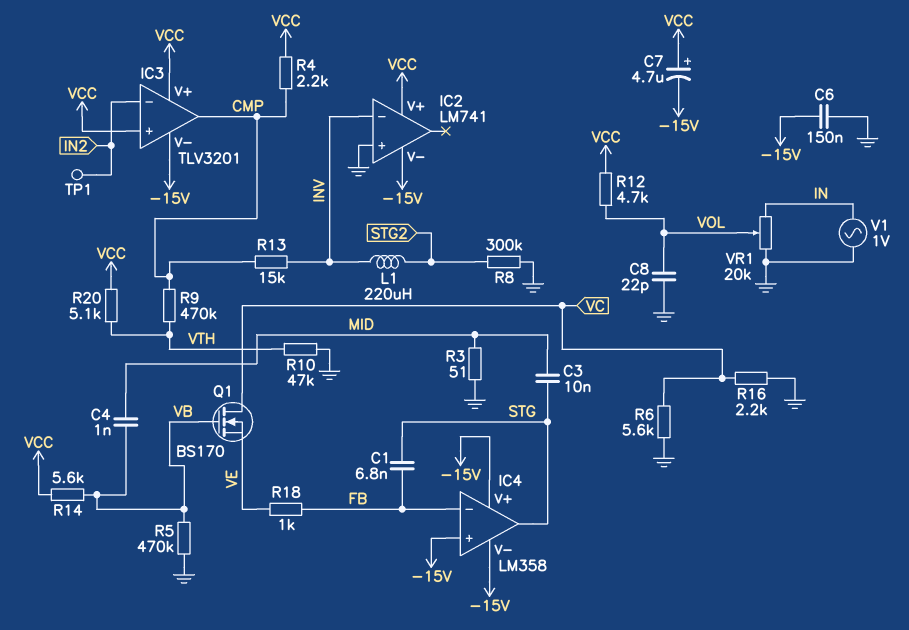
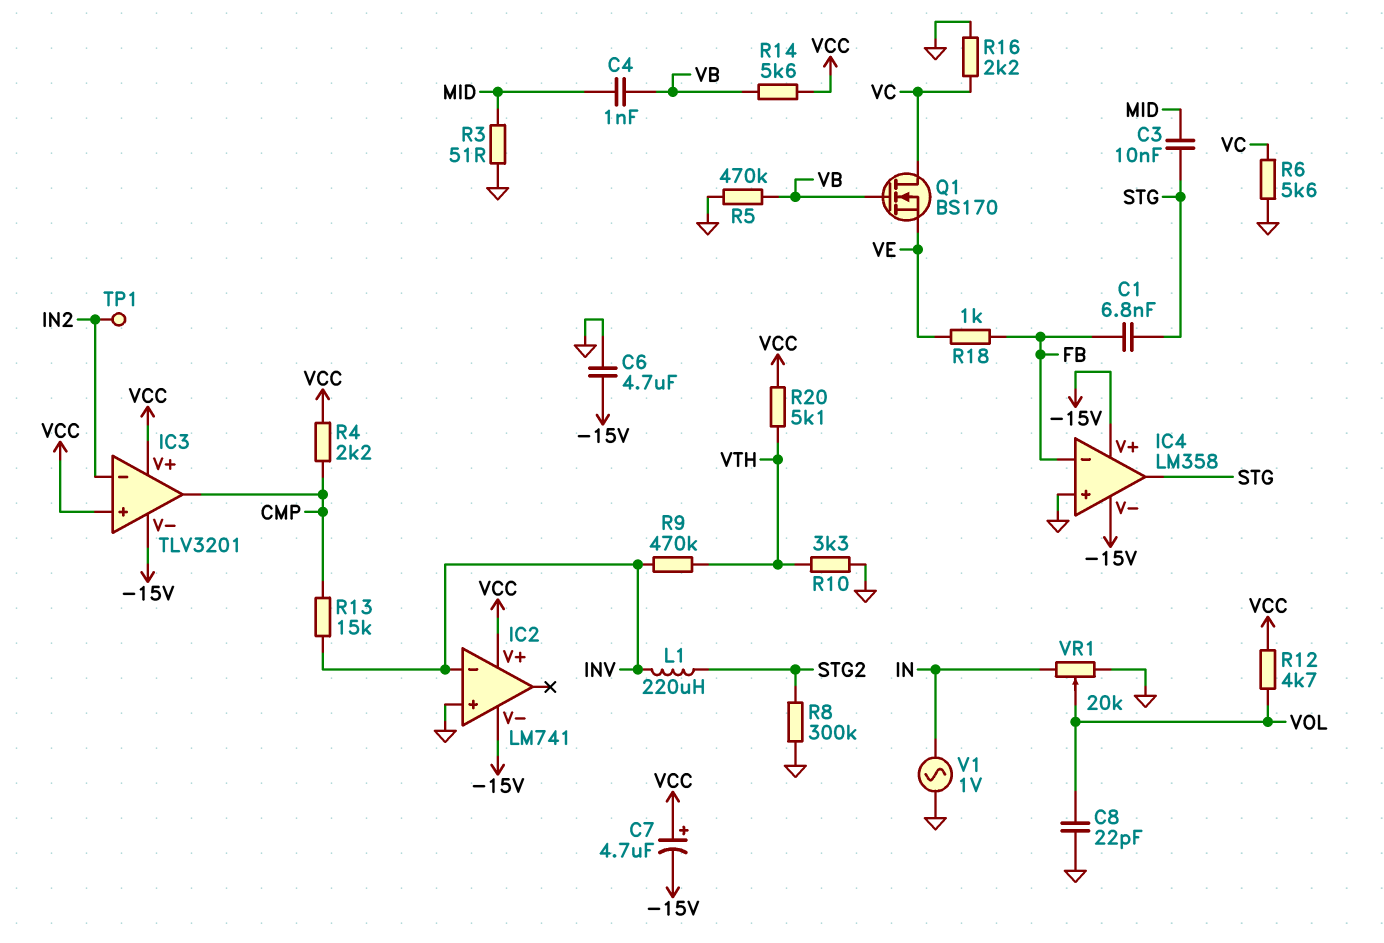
C6: 150nF (-15V, GND) -> 4.7uF (-15V, GND)
IC4 pin in+: -15V -> GND
R9: 470k (CMP, VTH) -> 470k (INV, VTH)
R10: 47k (GND, VTH) -> 3.3k (GND, VTH)

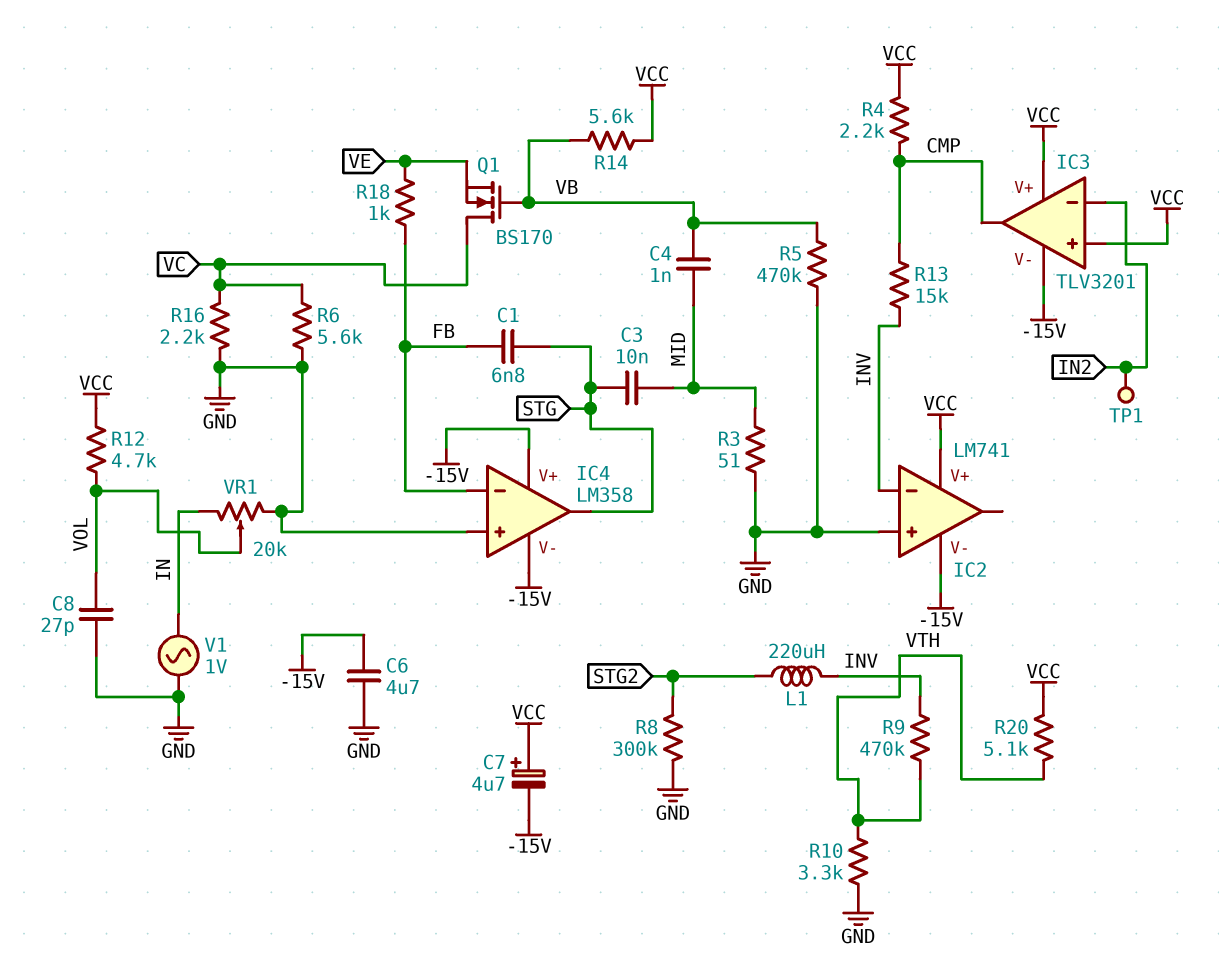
C8: 22pF (GND, VOL) -> 27pF (GND, VOL)

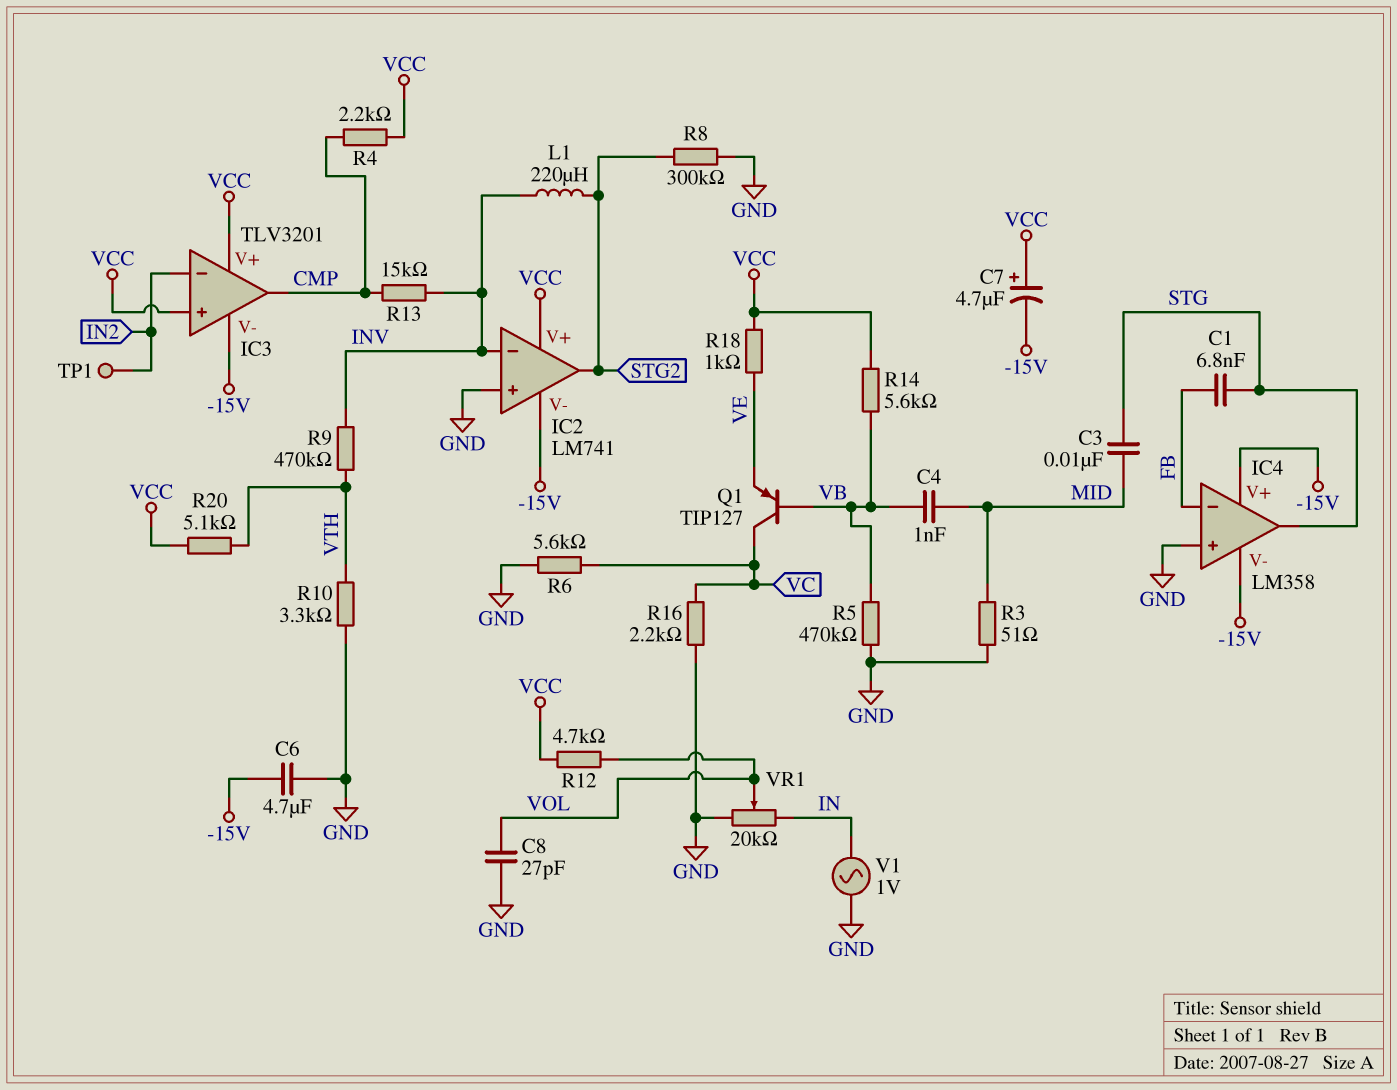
IC2 pin out: none -> STG2
Q1: NMOS BS170 (G VB, D VC, S VE) -> PNP TIP127 (B VB, C VC, E VE)
R18: 1k (FB, VE) -> 1k (VCC, VE)

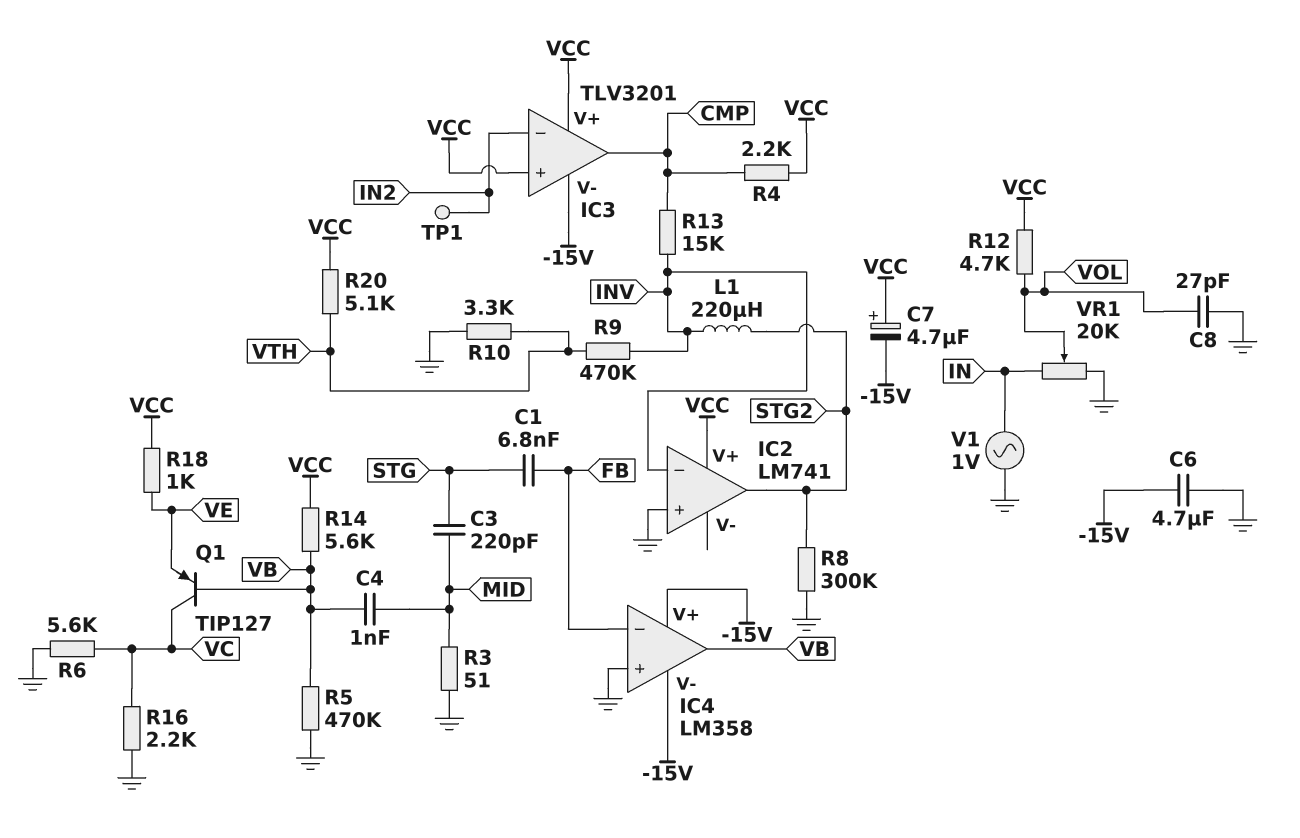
C3: 10nF (MID, STG) -> 220pF (MID, STG)
IC2 pin V-: -15V -> none
IC4 pin out: STG -> VB

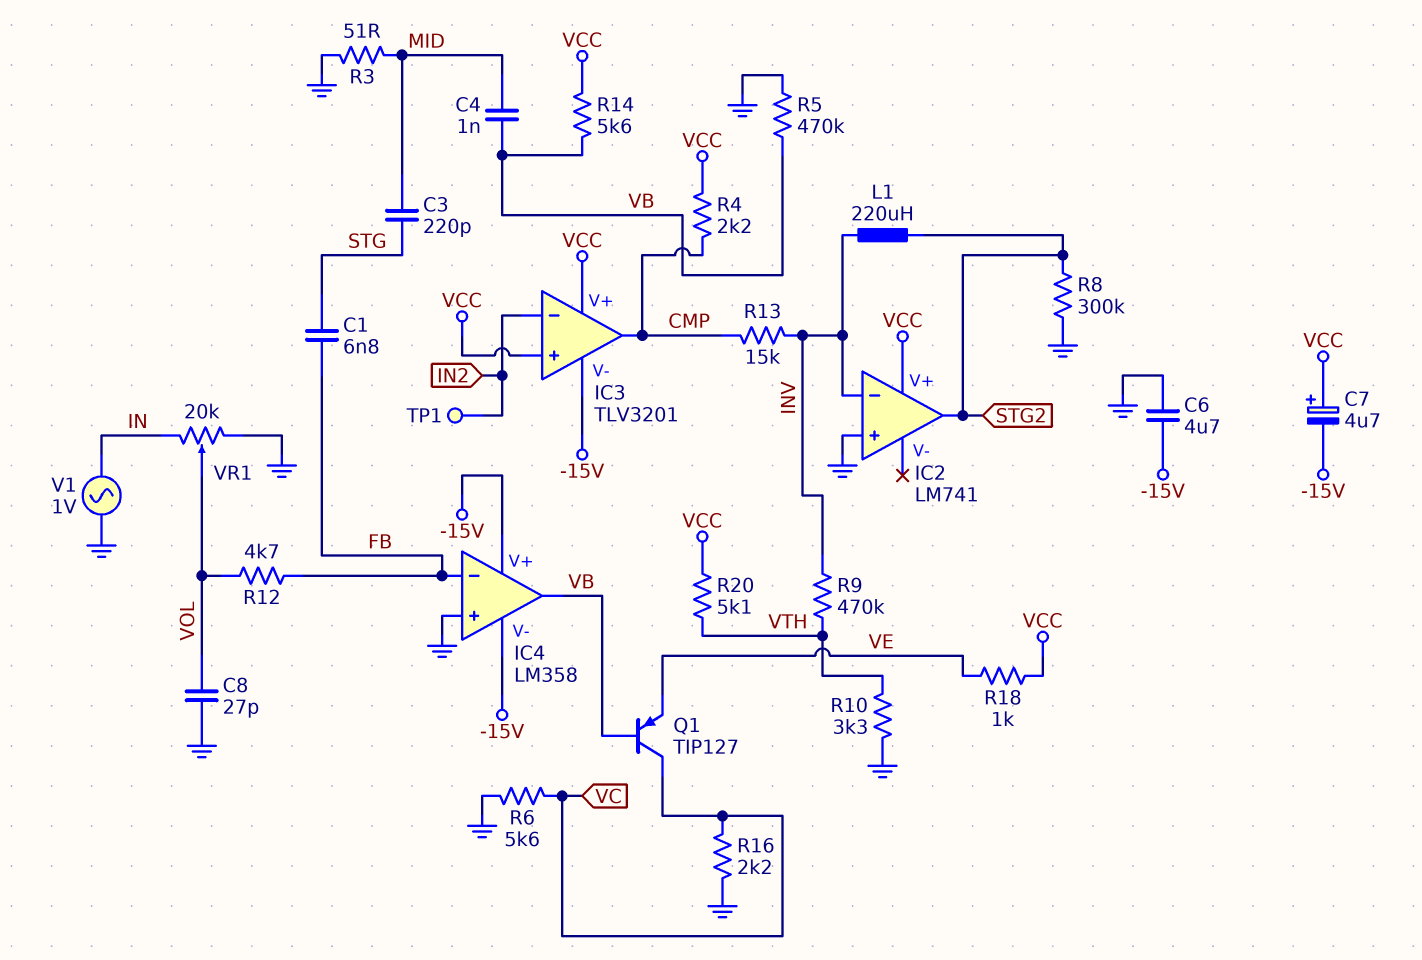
R12: 4.7k (VCC, VOL) -> 4.7k (FB, VOL)

